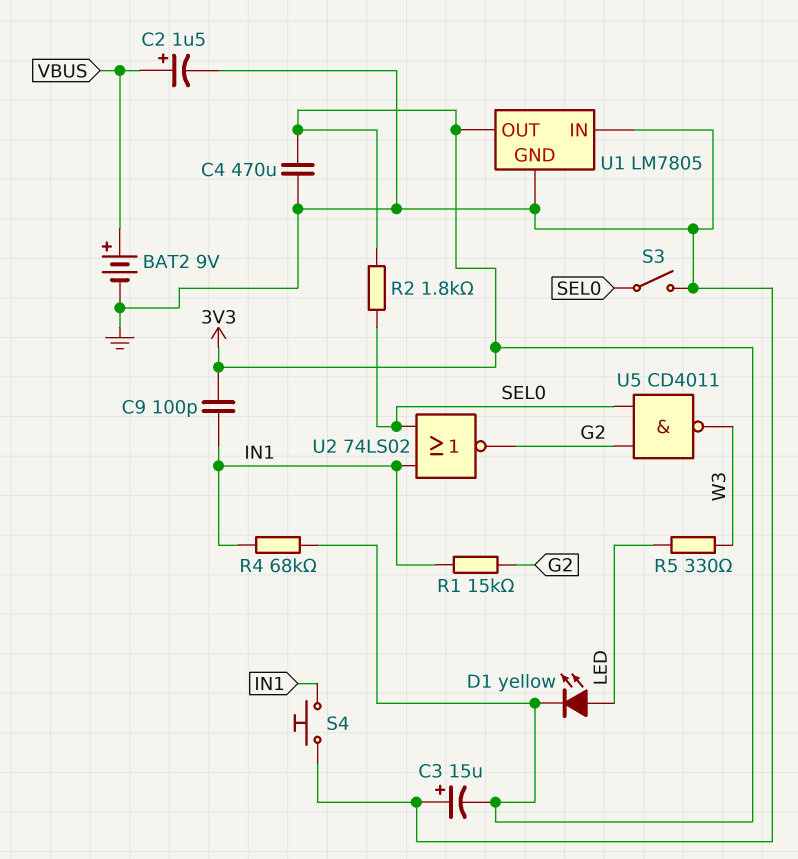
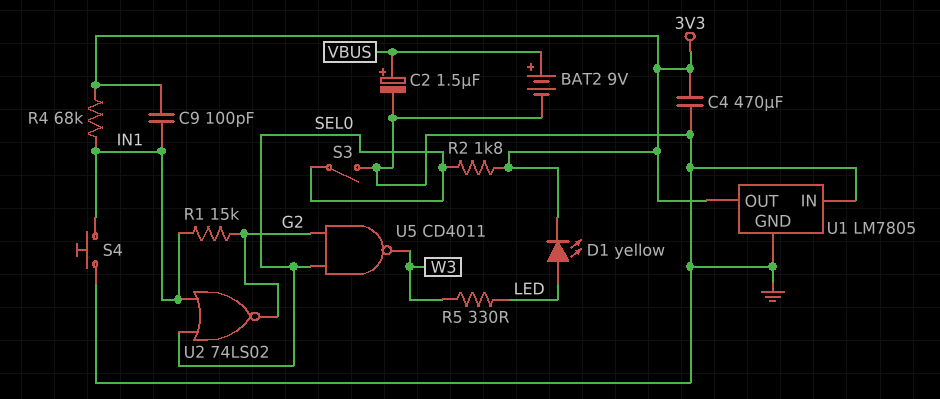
C3: 15uF (plus GND, minus 3V3) -> none

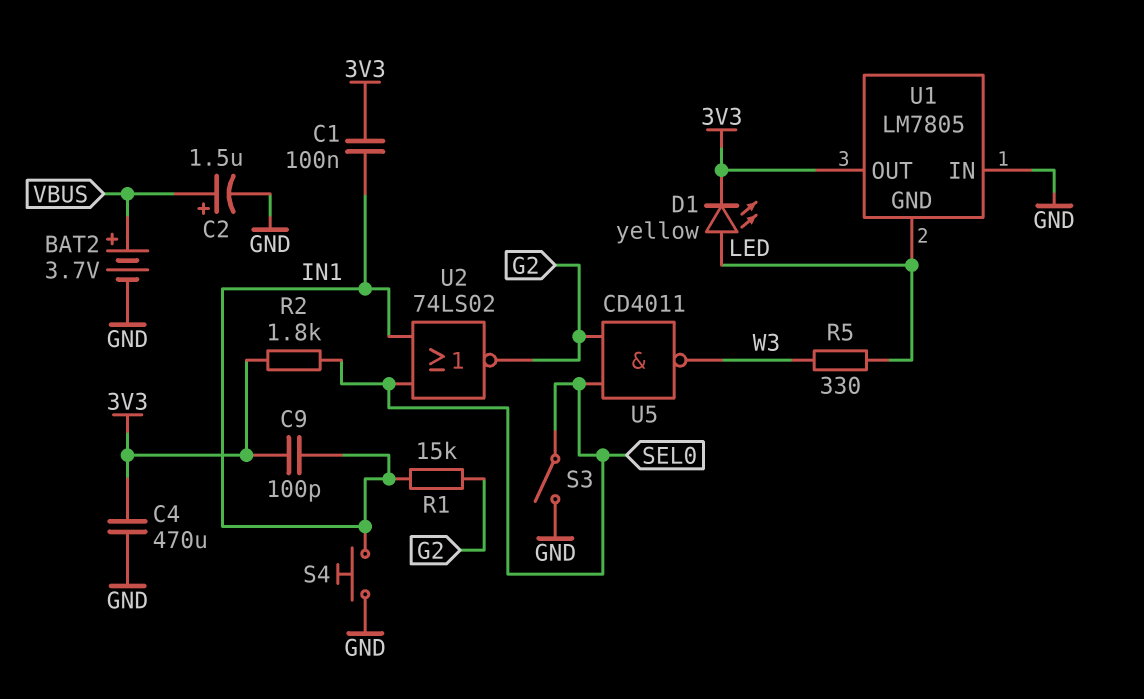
BAT2: 9V (plus VBUS, minus GND) -> 3.7V (plus VBUS, minus GND)
C1: none -> 100nF (3V3, IN1)
R4: 68k (3V3, IN1) -> none
U1 pin GND: GND -> LED

